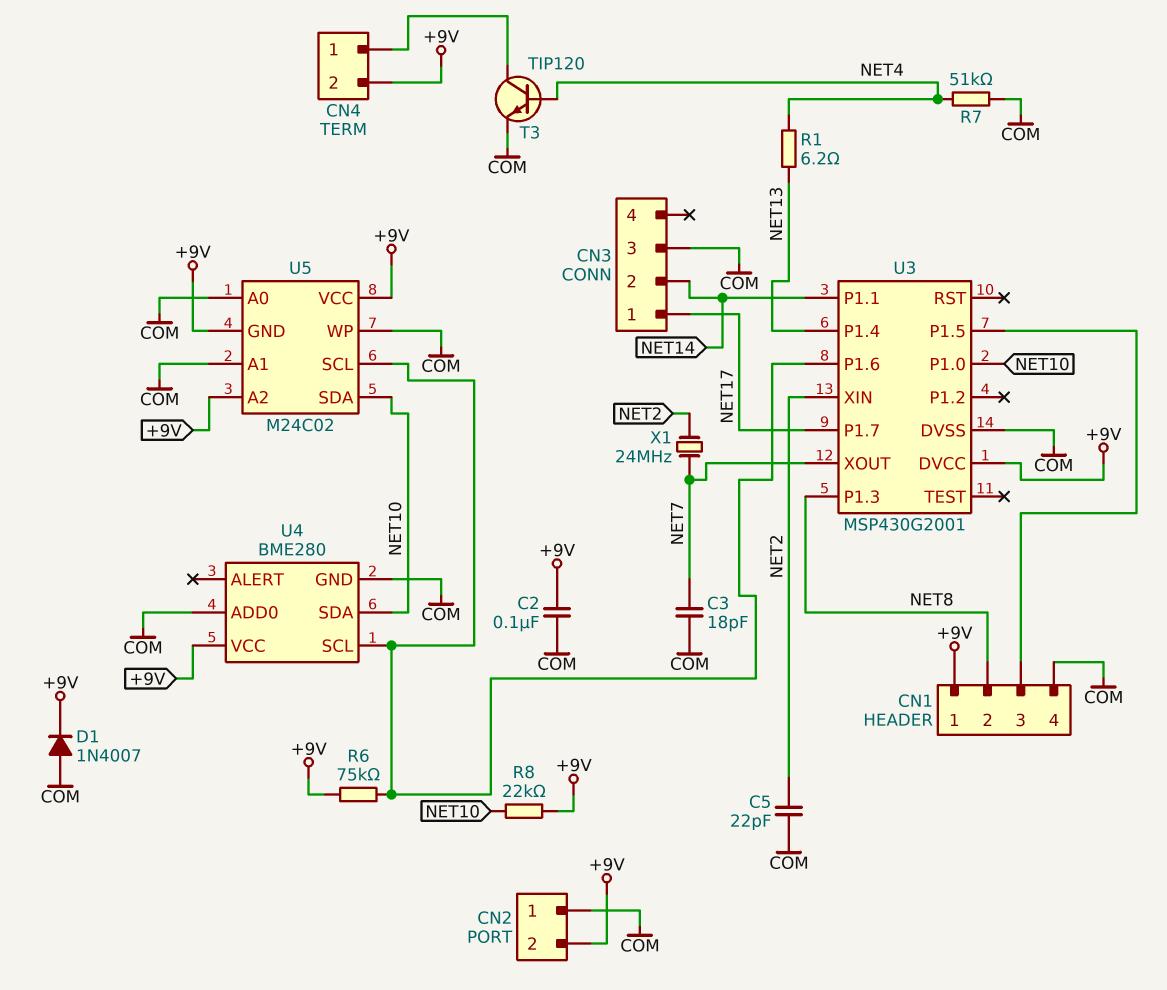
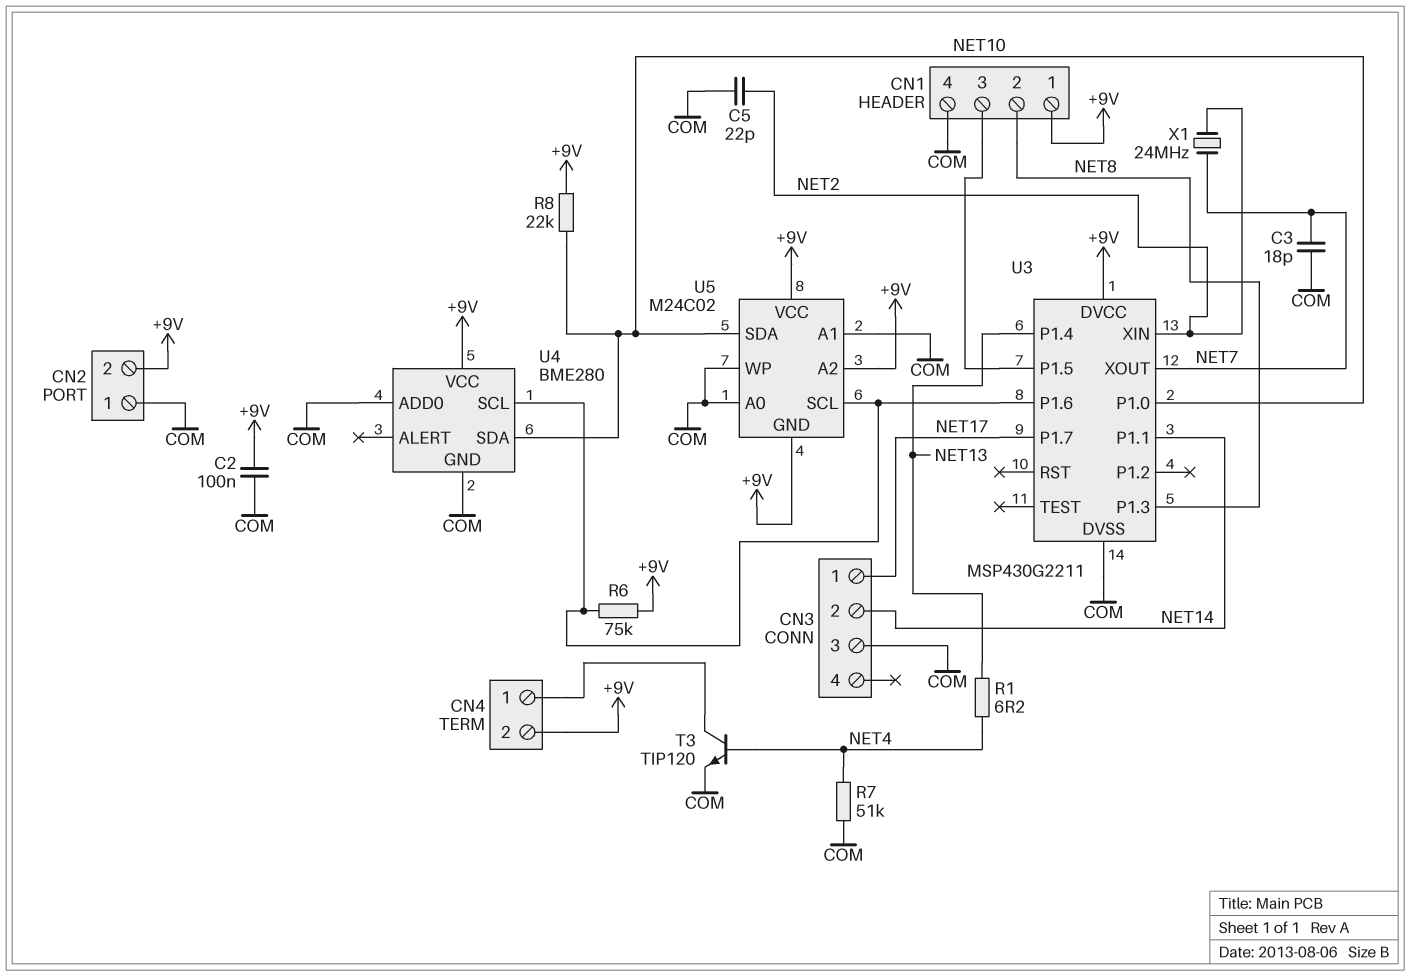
D1: diode 1N4007 (A COM, K +9V) -> none
U3: MSP430G2001 -> MSP430G2211

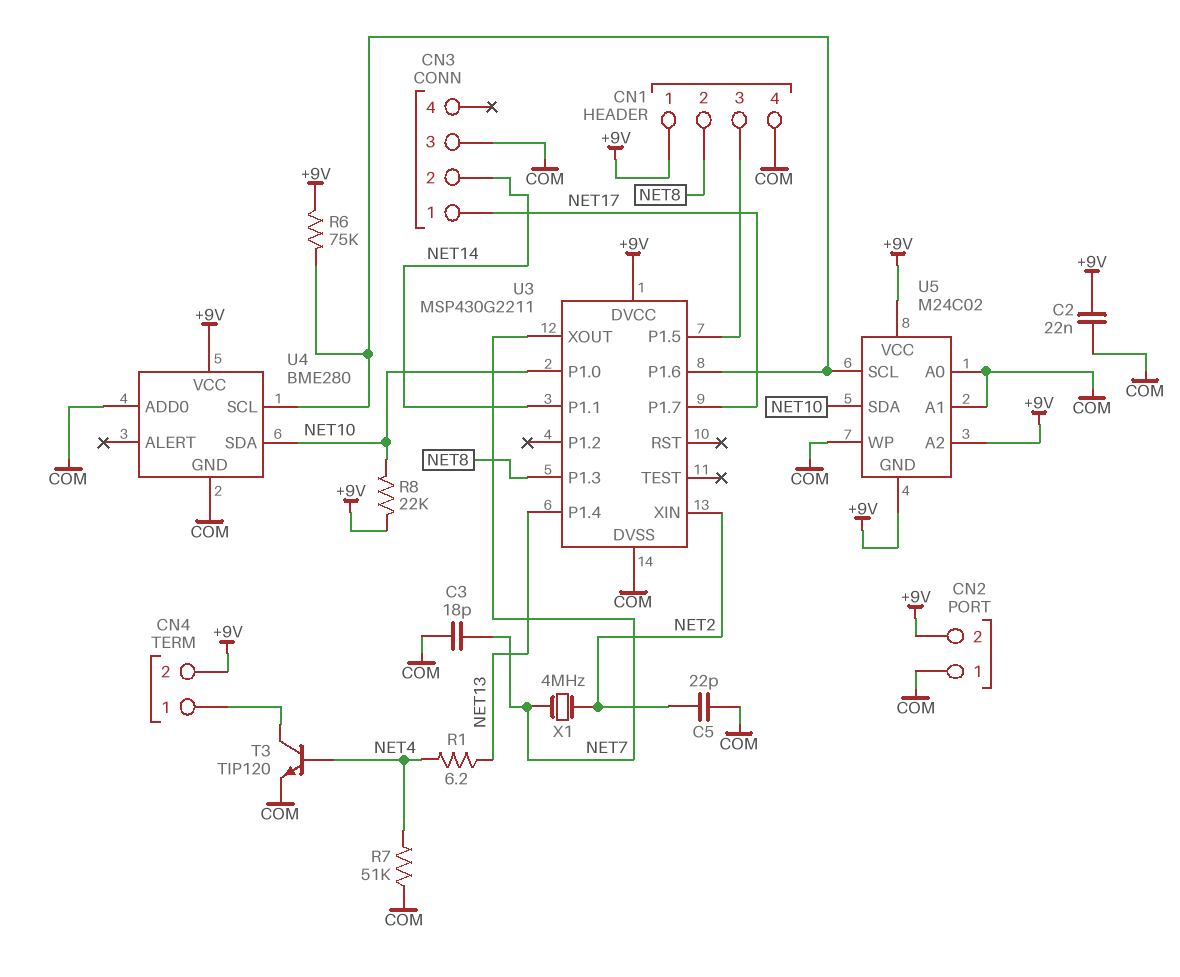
C2: 100nF (+9V, COM) -> 22nF (+9V, COM)
X1: 24MHz (NET2, NET7) -> 4MHz (NET2, NET7)

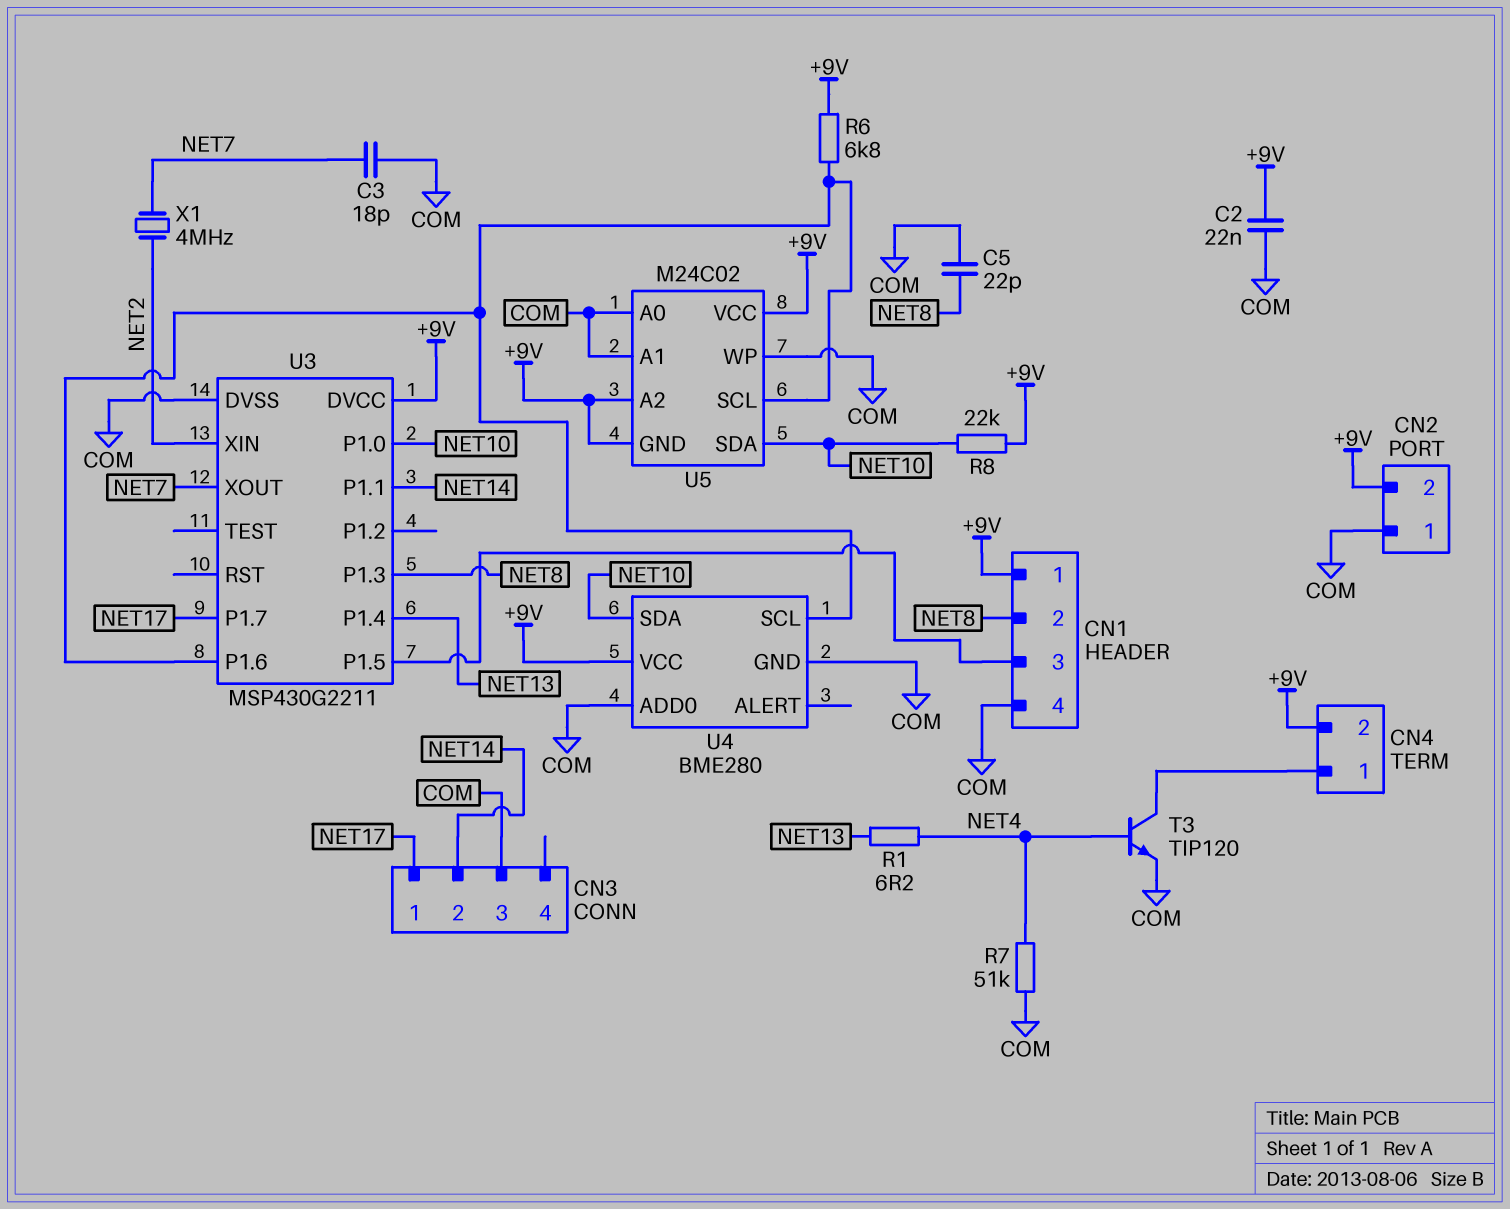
C5: 22pF (COM, NET2) -> 22pF (COM, NET8)
R6: 75k (+9V, U3/P1.6) -> 6.8k (+9V, U3/P1.6)

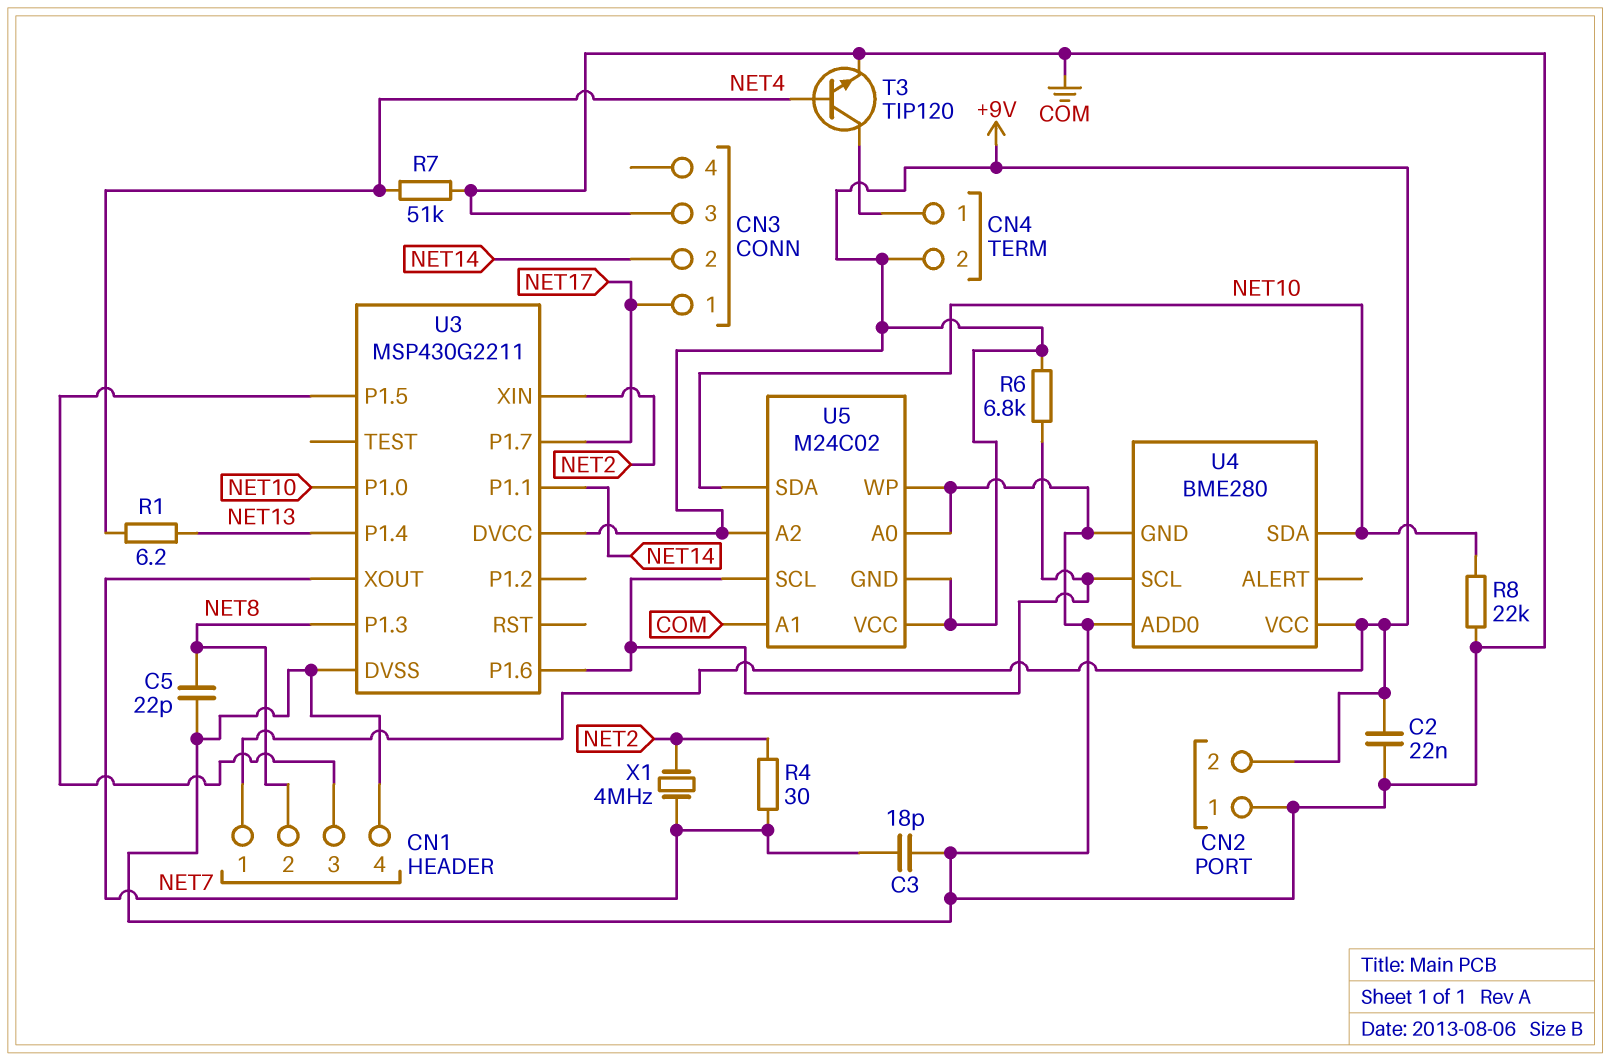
R4: none -> 30 (NET2, NET7)
R8: 22k (+9V, NET10) -> 22k (COM, NET10)

